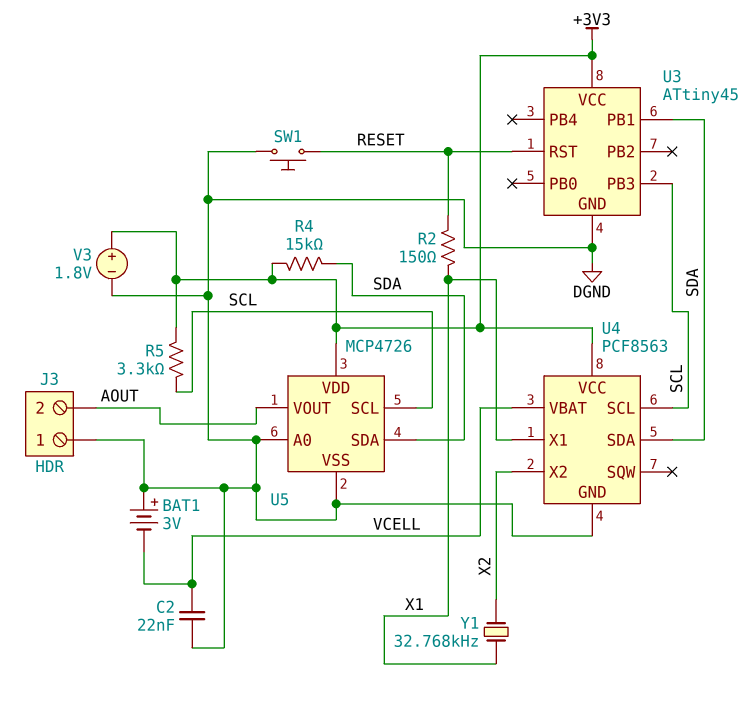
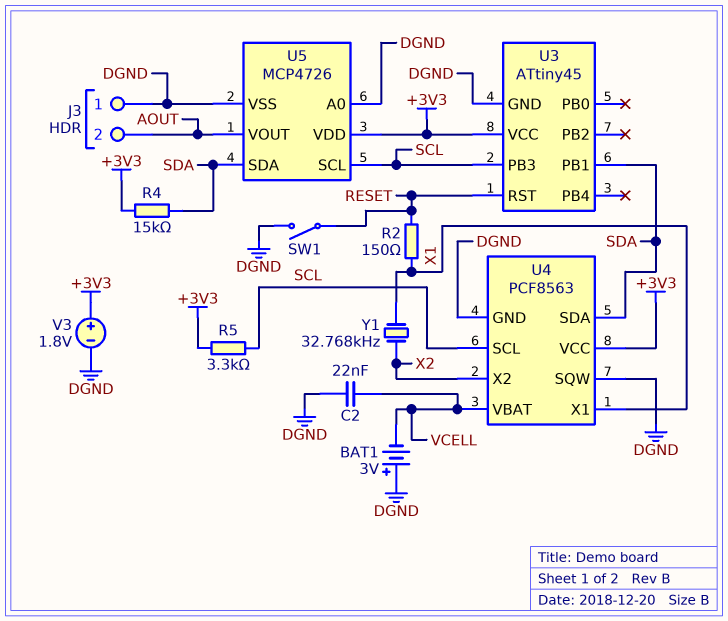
SW1: button (DGND, RESET) -> switch (DGND, RESET)
U4 pin SQW: none -> DGND

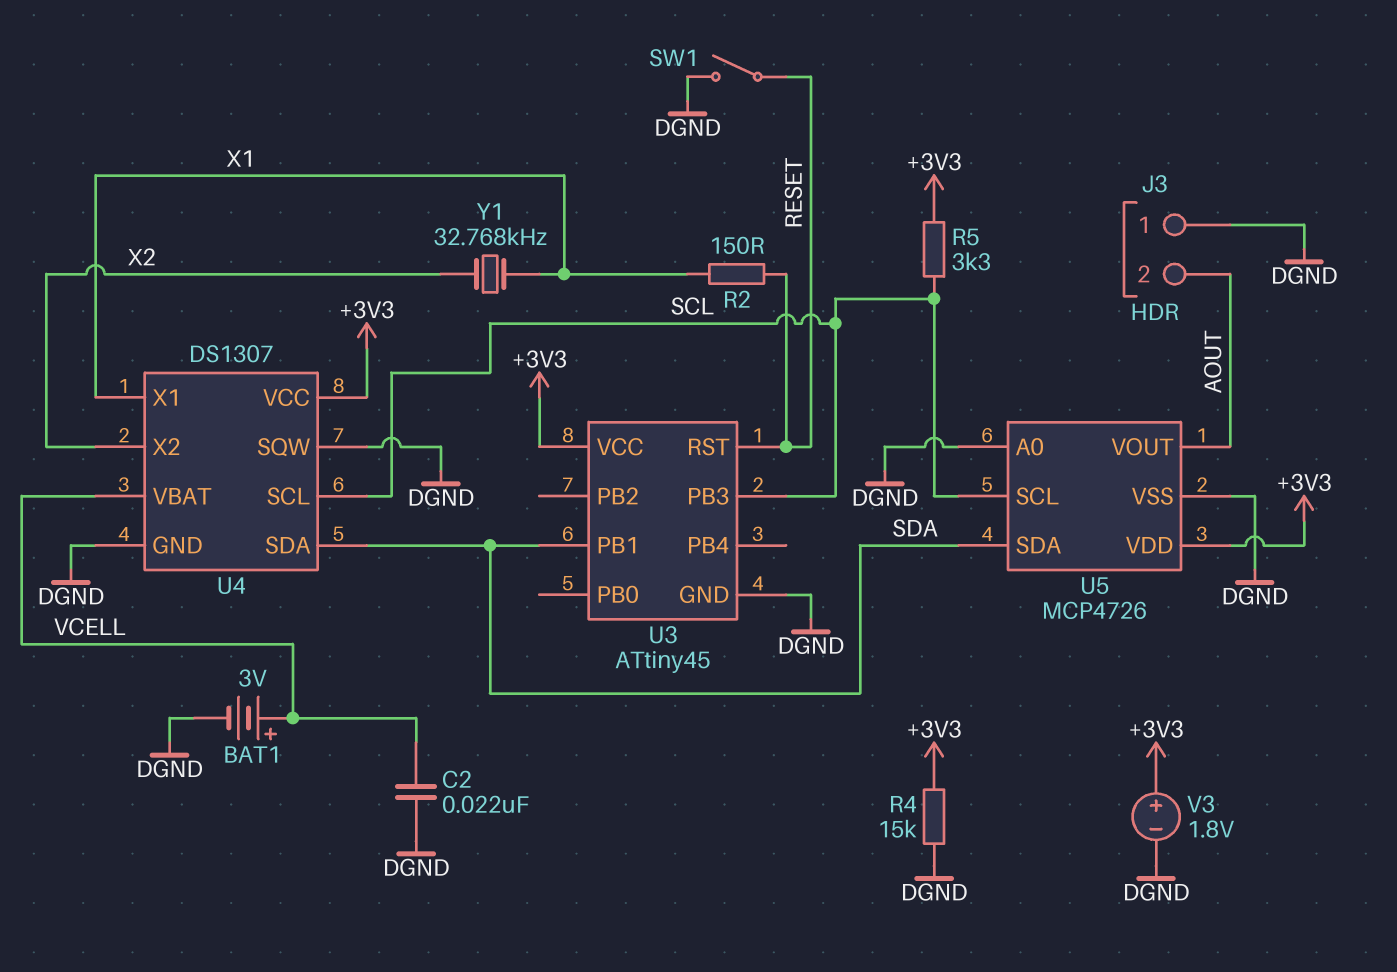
BAT1: 3V (plus DGND, minus VCELL) -> 3V (plus VCELL, minus DGND)
R4: 15k (+3V3, SDA) -> 15k (+3V3, DGND)
U4: PCF8563 -> DS1307

